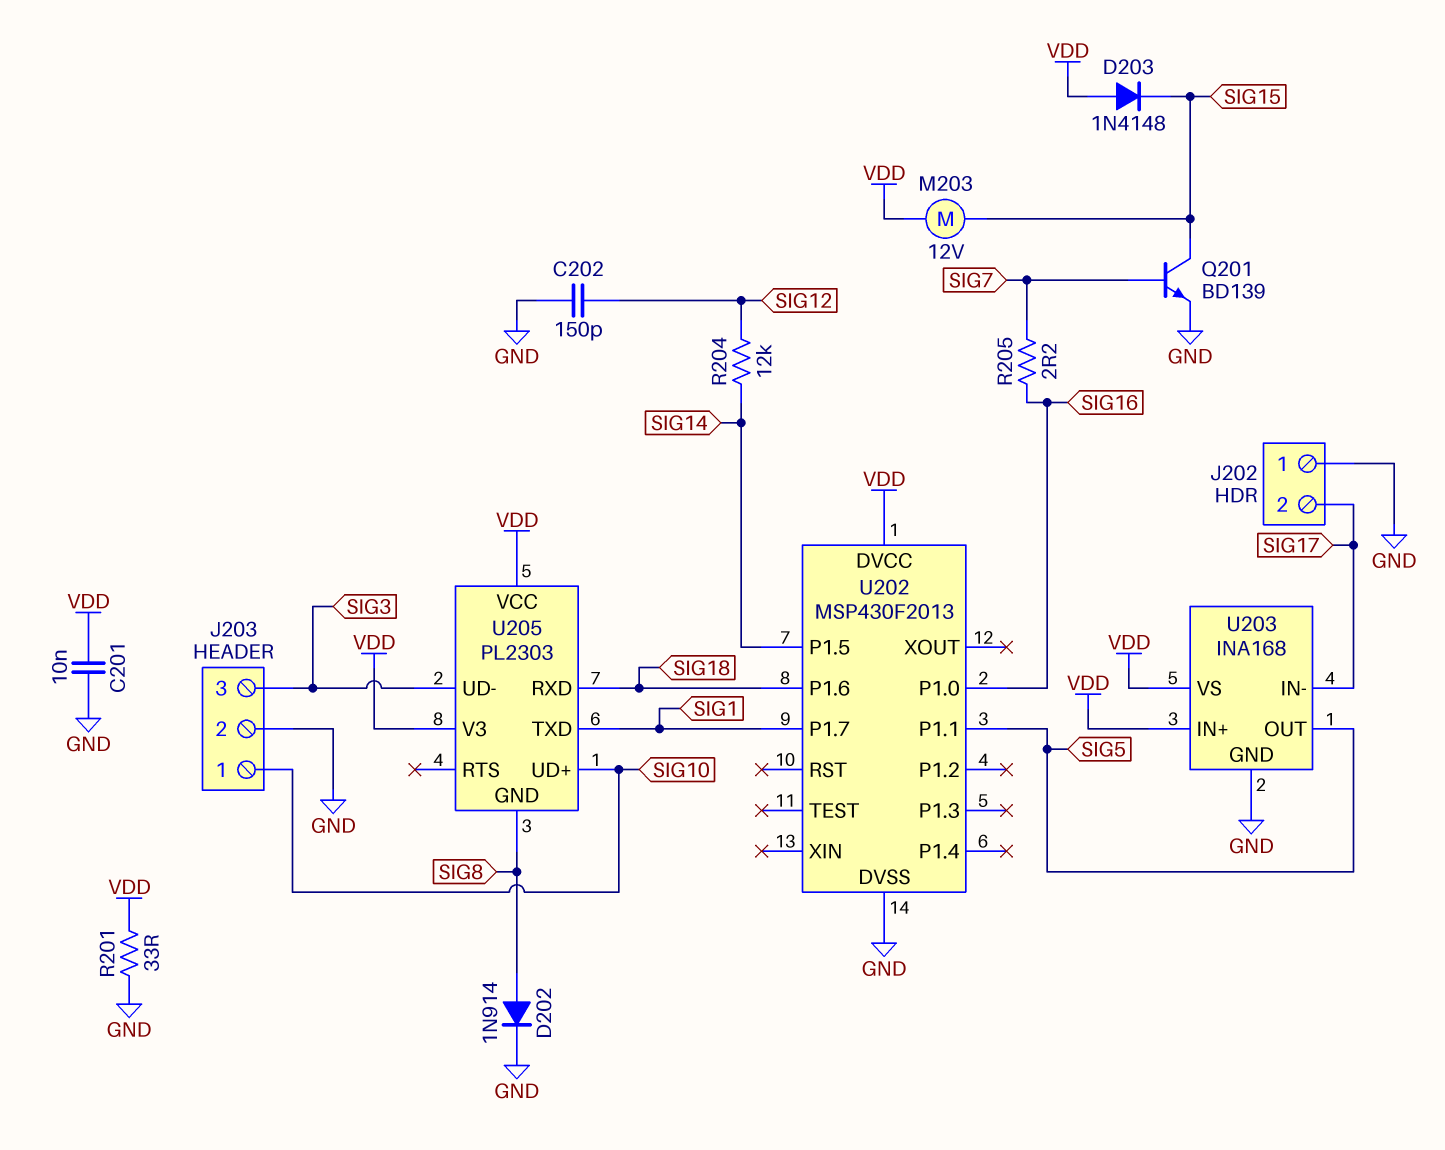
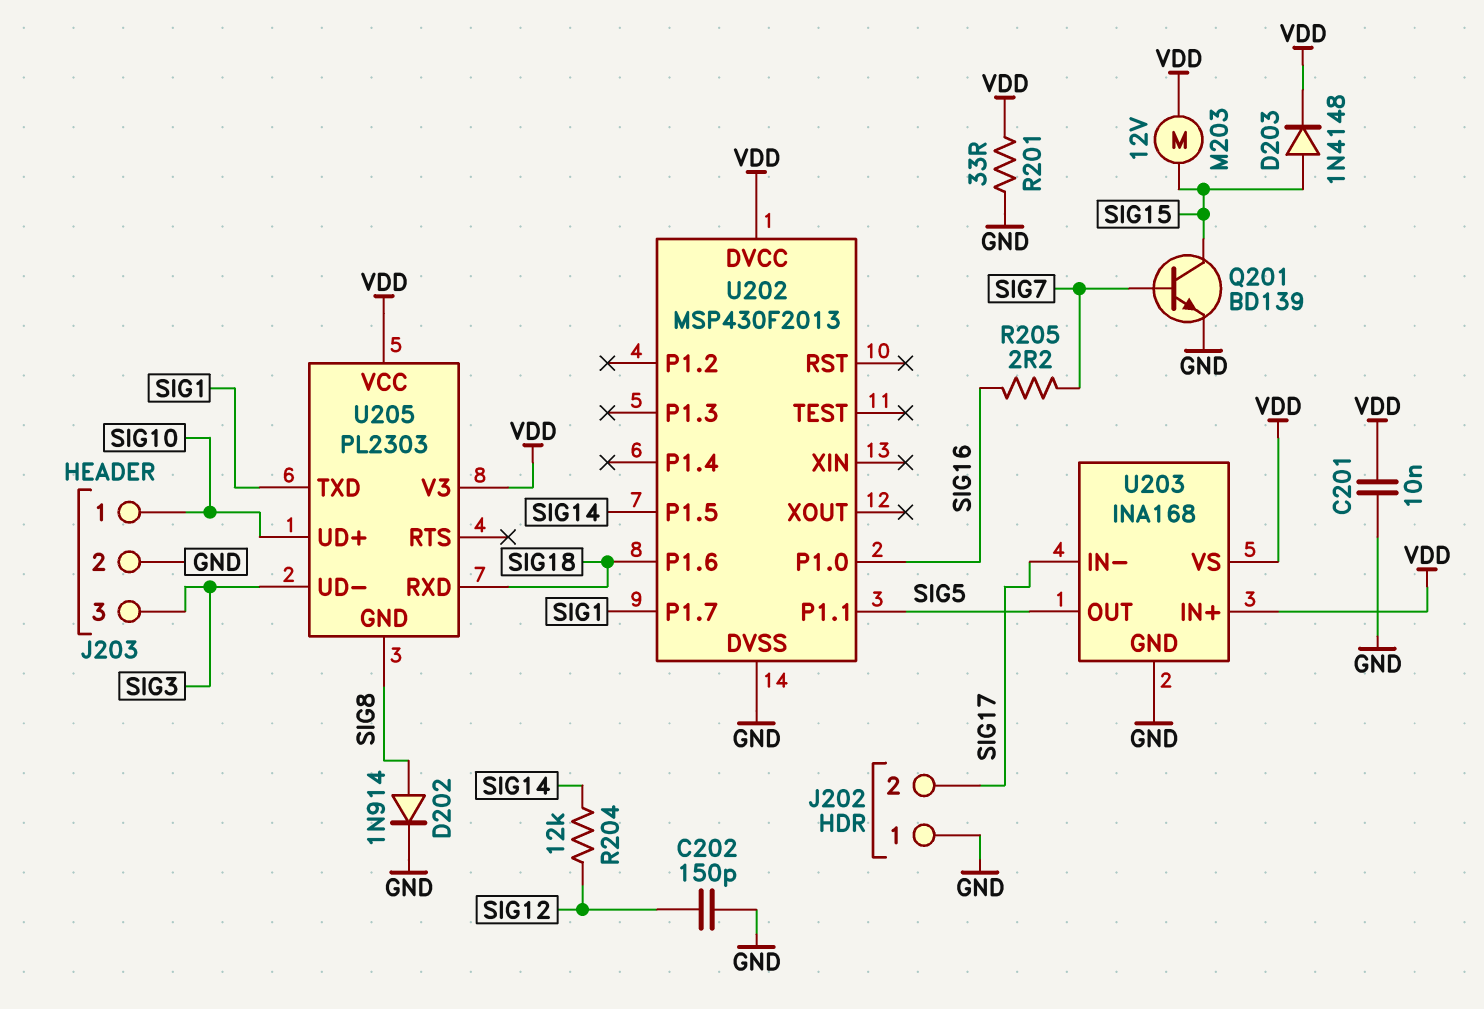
D203: diode 1N4148 (A VDD, K SIG15) -> diode 1N4148 (A SIG15, K VDD)

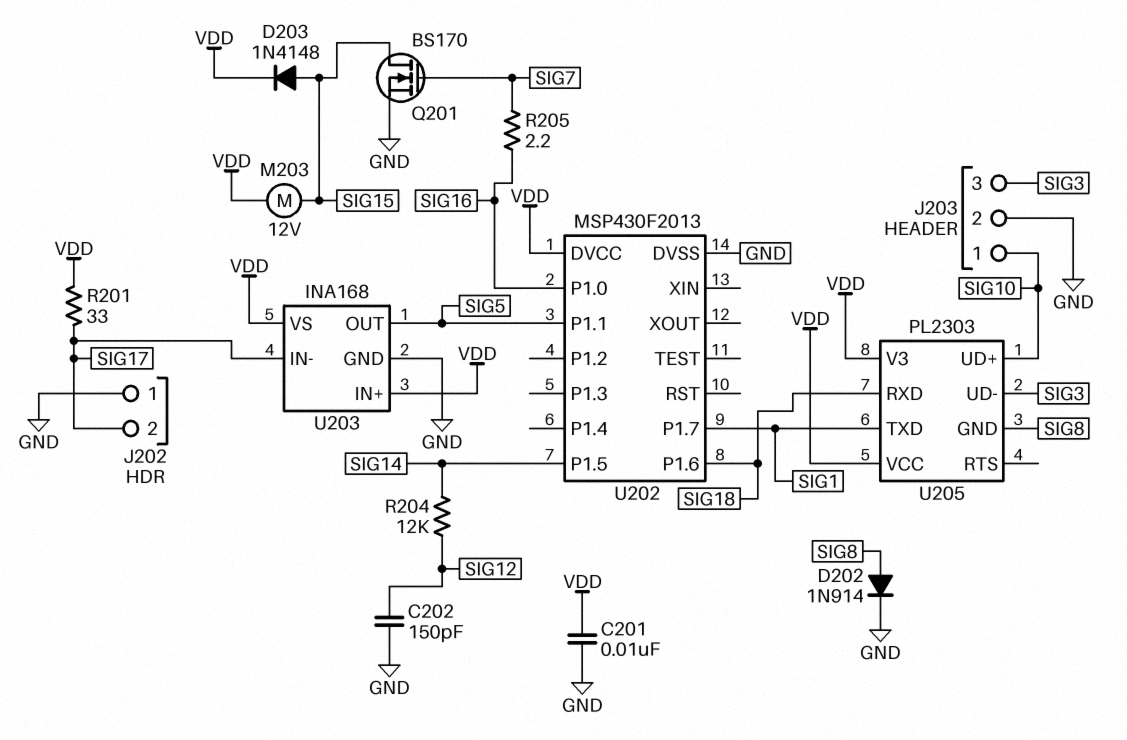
Q201: NPN BD139 (B SIG7, C SIG15, E GND) -> NMOS BS170 (G SIG7, D SIG15, S GND)
R201: 33 (GND, VDD) -> 33 (SIG17, VDD)

